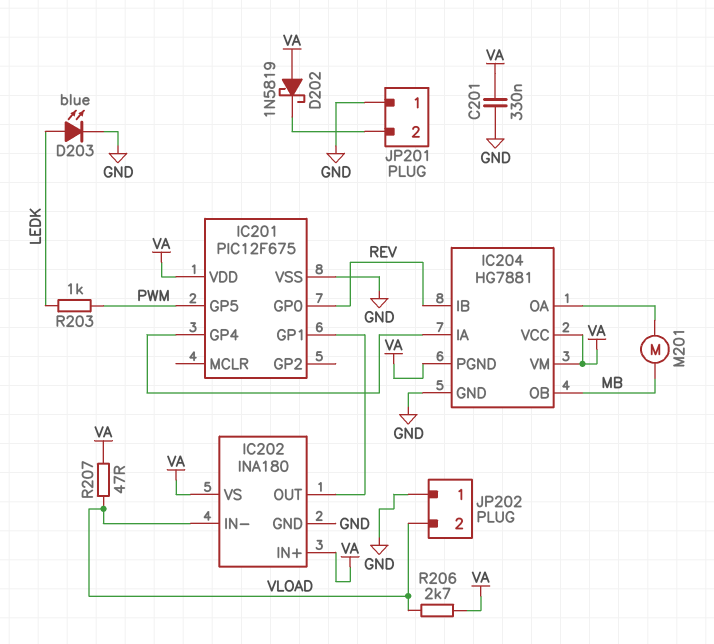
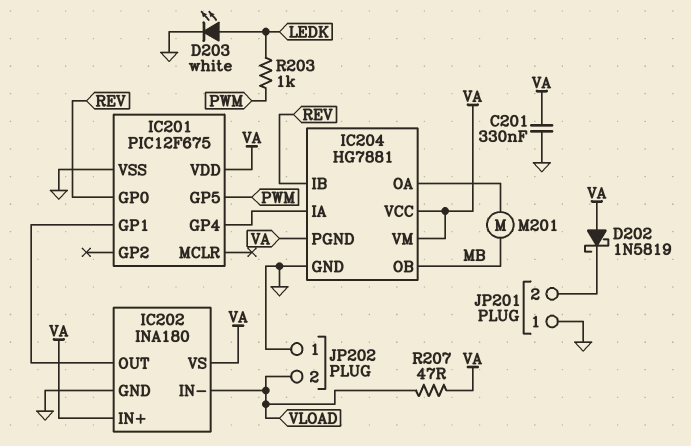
D203: LED blue (A LEDK, K GND) -> LED white (A LEDK, K GND)
R206: 2.7k (VA, VLOAD) -> none

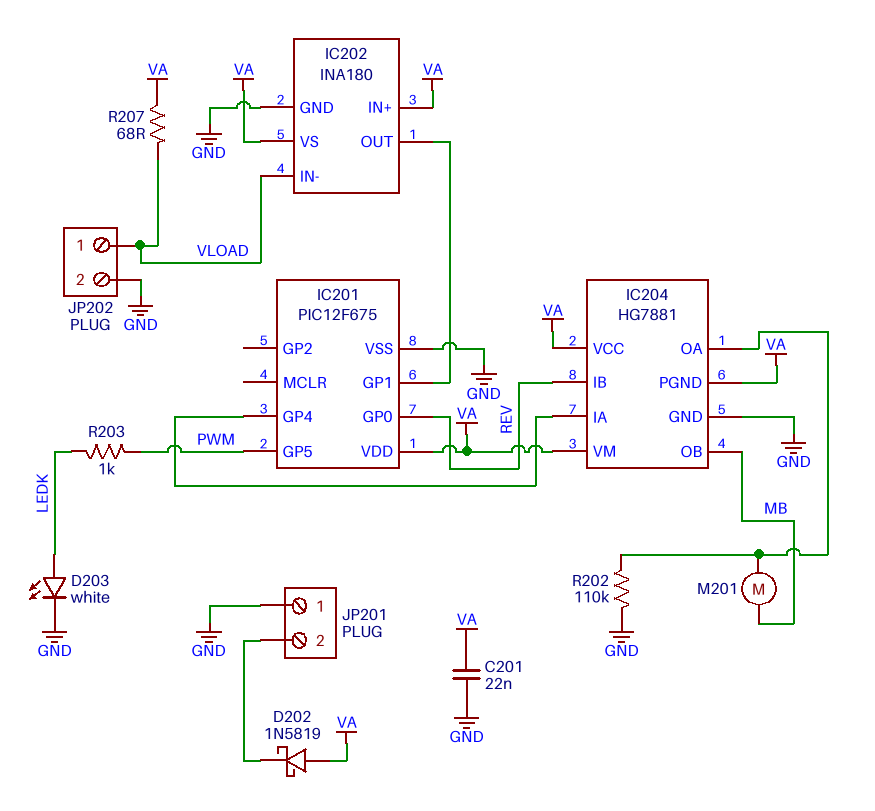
C201: 330nF (GND, VA) -> 22nF (GND, VA)
JP202 pin 1: GND -> VLOAD
JP202 pin 2: VLOAD -> GND
R202: none -> 110k (GND, IC204/OA)
R207: 47 (VA, VLOAD) -> 68 (VA, VLOAD)

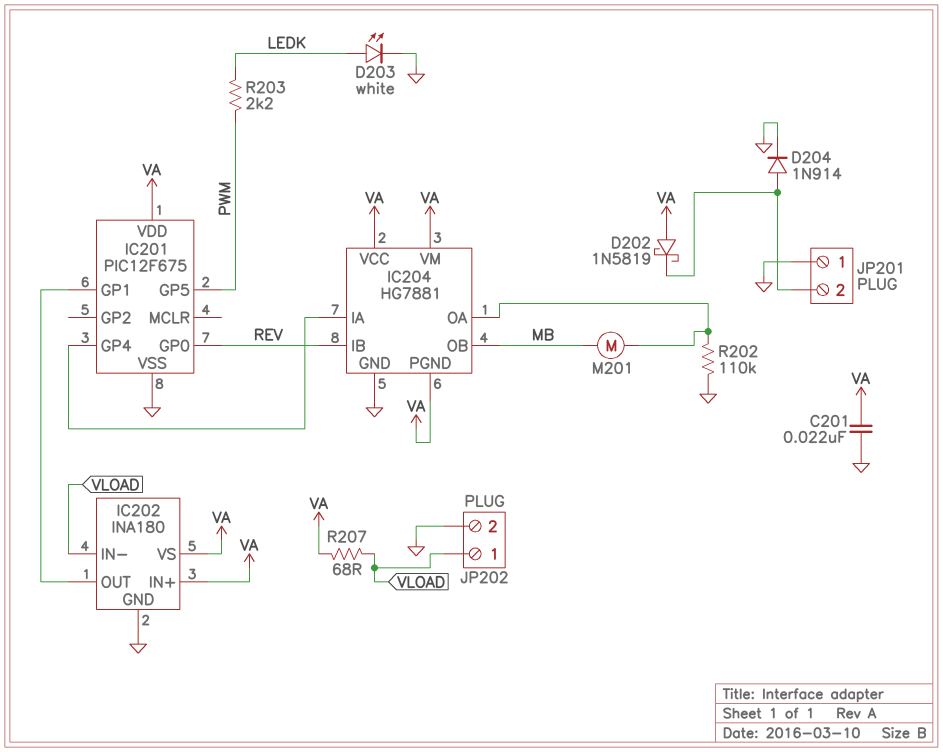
D204: none -> diode 1N914 (A JP201/2, K GND)
R203: 1k (LEDK, PWM) -> 2.2k (LEDK, PWM)

